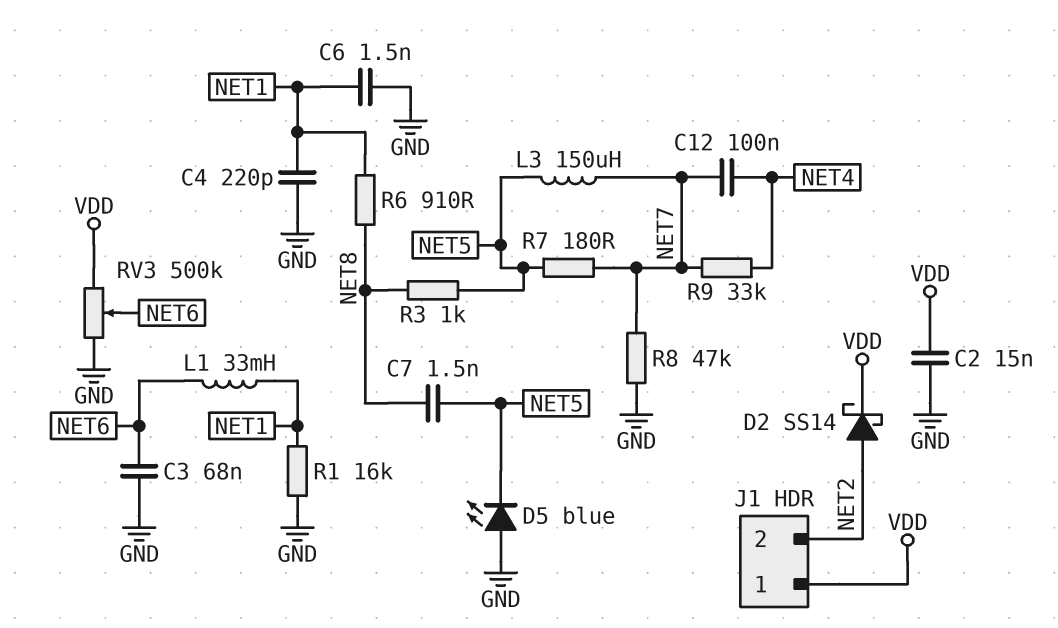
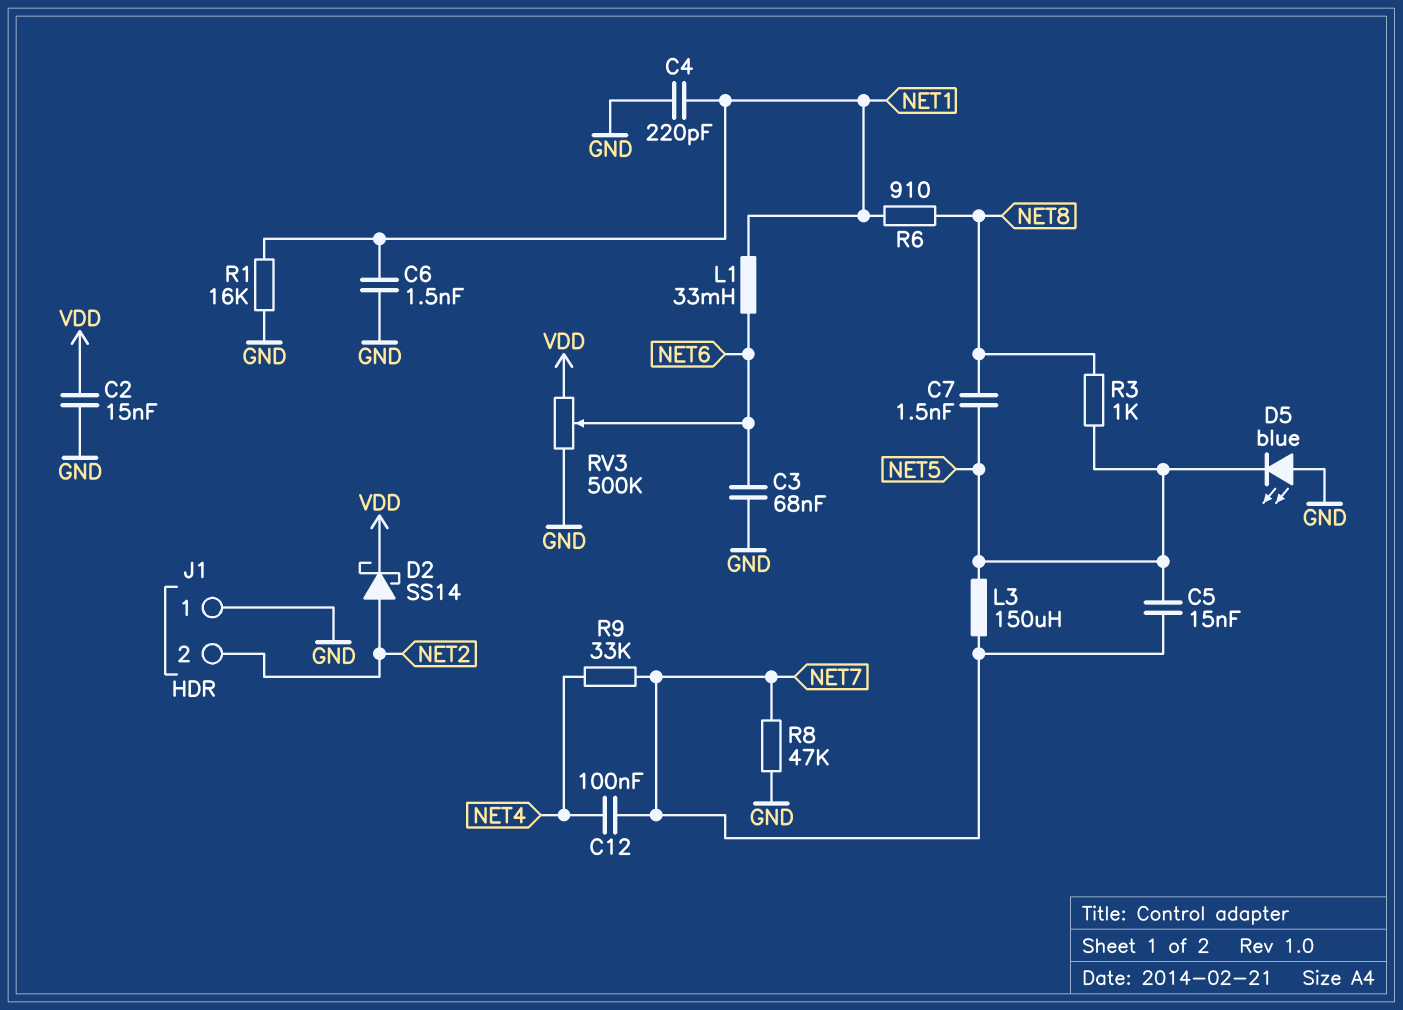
C5: none -> 15nF (NET5, NET7)
J1 pin 1: VDD -> GND
R7: 180 (NET5, NET7) -> none

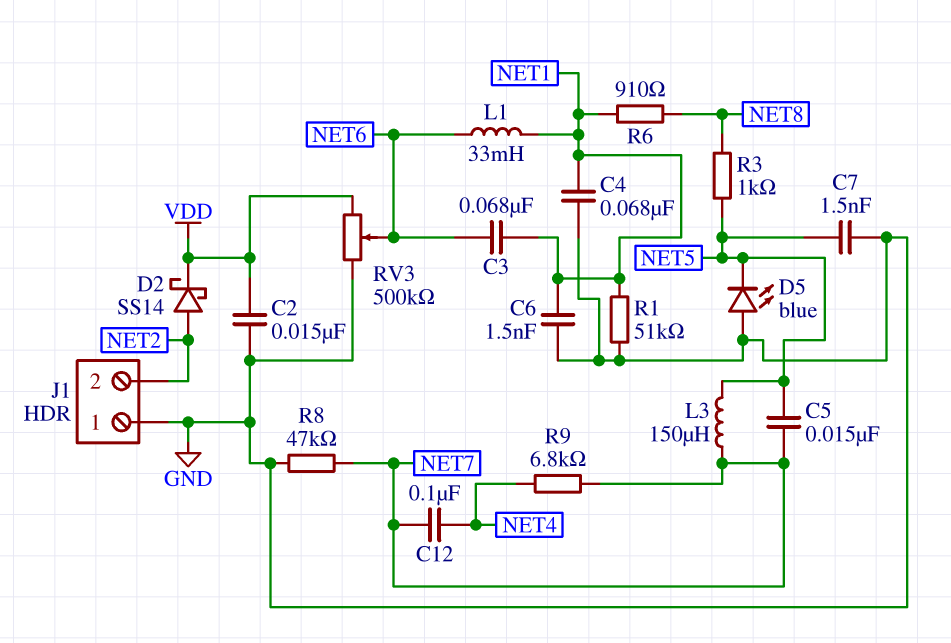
C3: 68nF (GND, NET6) -> 68nF (NET1, NET6)
C4: 220pF (GND, NET1) -> 68nF (GND, NET1)
C7: 1.5nF (NET5, NET8) -> 1.5nF (GND, NET5)
R1: 16k (GND, NET1) -> 51k (GND, NET1)
R9: 33k (NET4, NET7) -> 6.8k (NET4, NET7)

